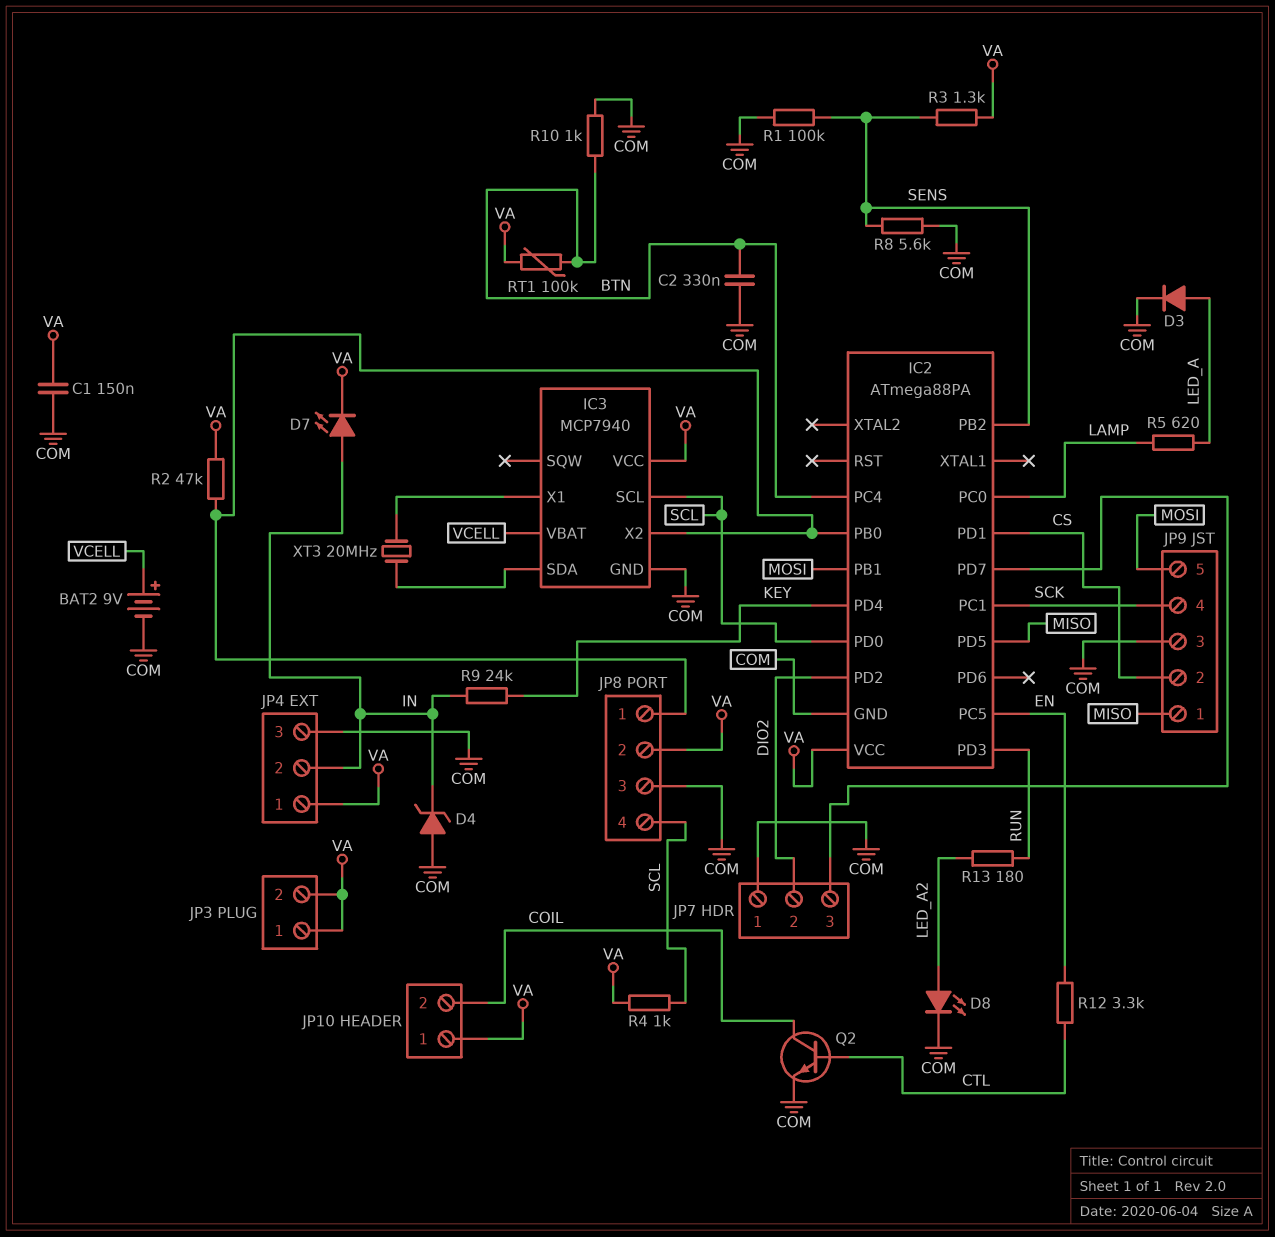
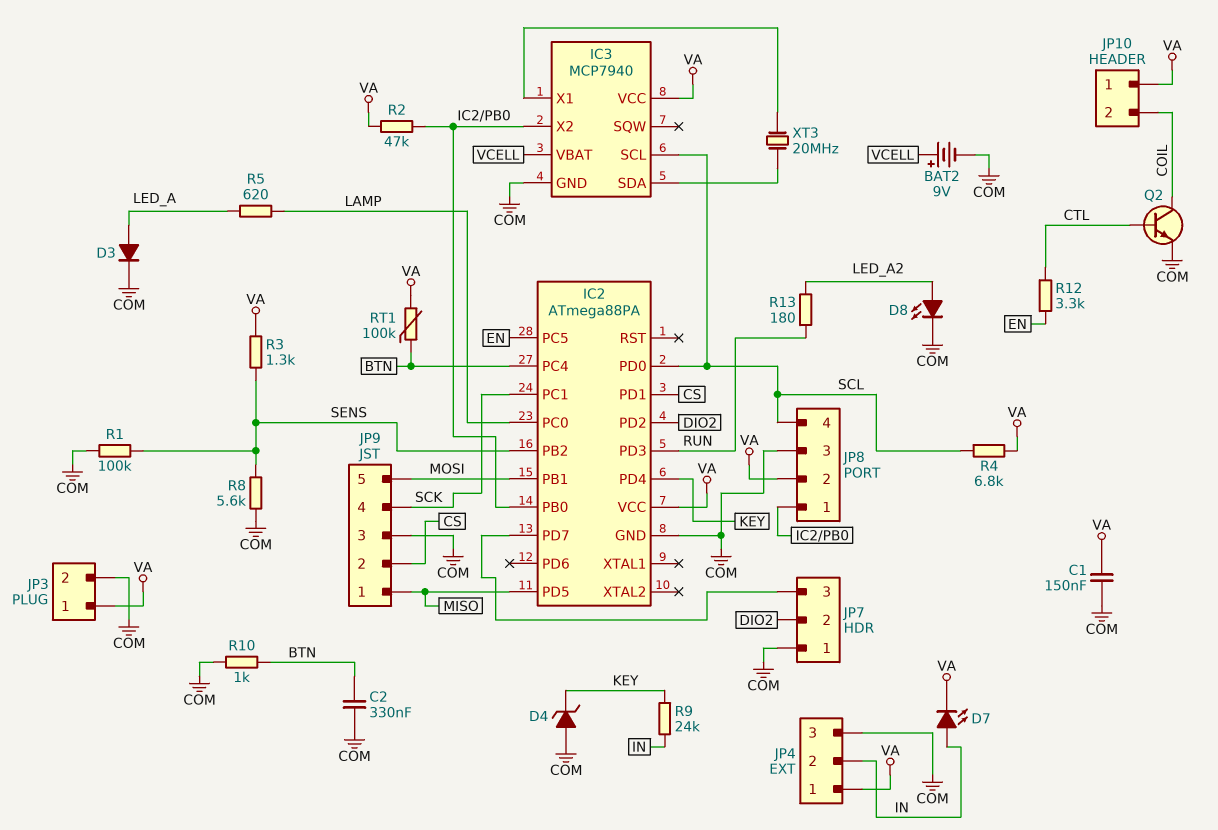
D4: zener (A COM, K IN) -> zener (A COM, K KEY)
JP3 pin 2: VA -> COM
R4: 1k (SCL, VA) -> 6.8k (SCL, VA)

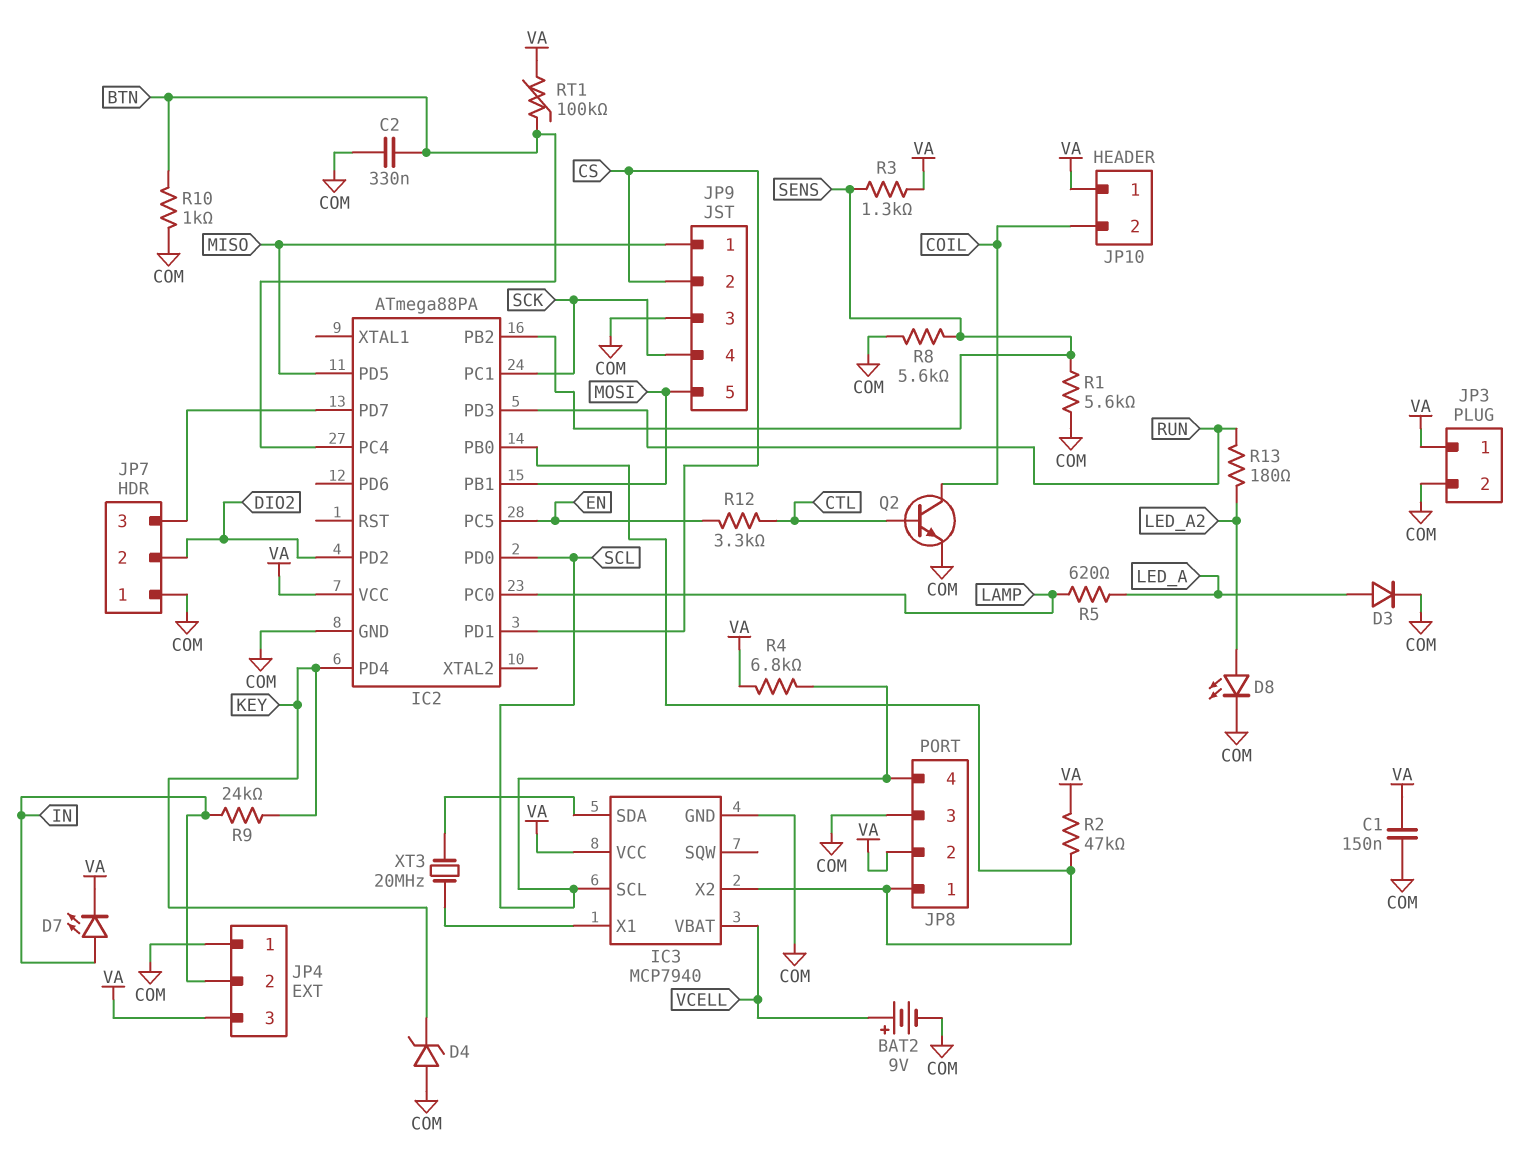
JP4 pin 1: VA -> COM
JP4 pin 3: COM -> VA
R1: 100k (COM, SENS) -> 5.6k (COM, SENS)

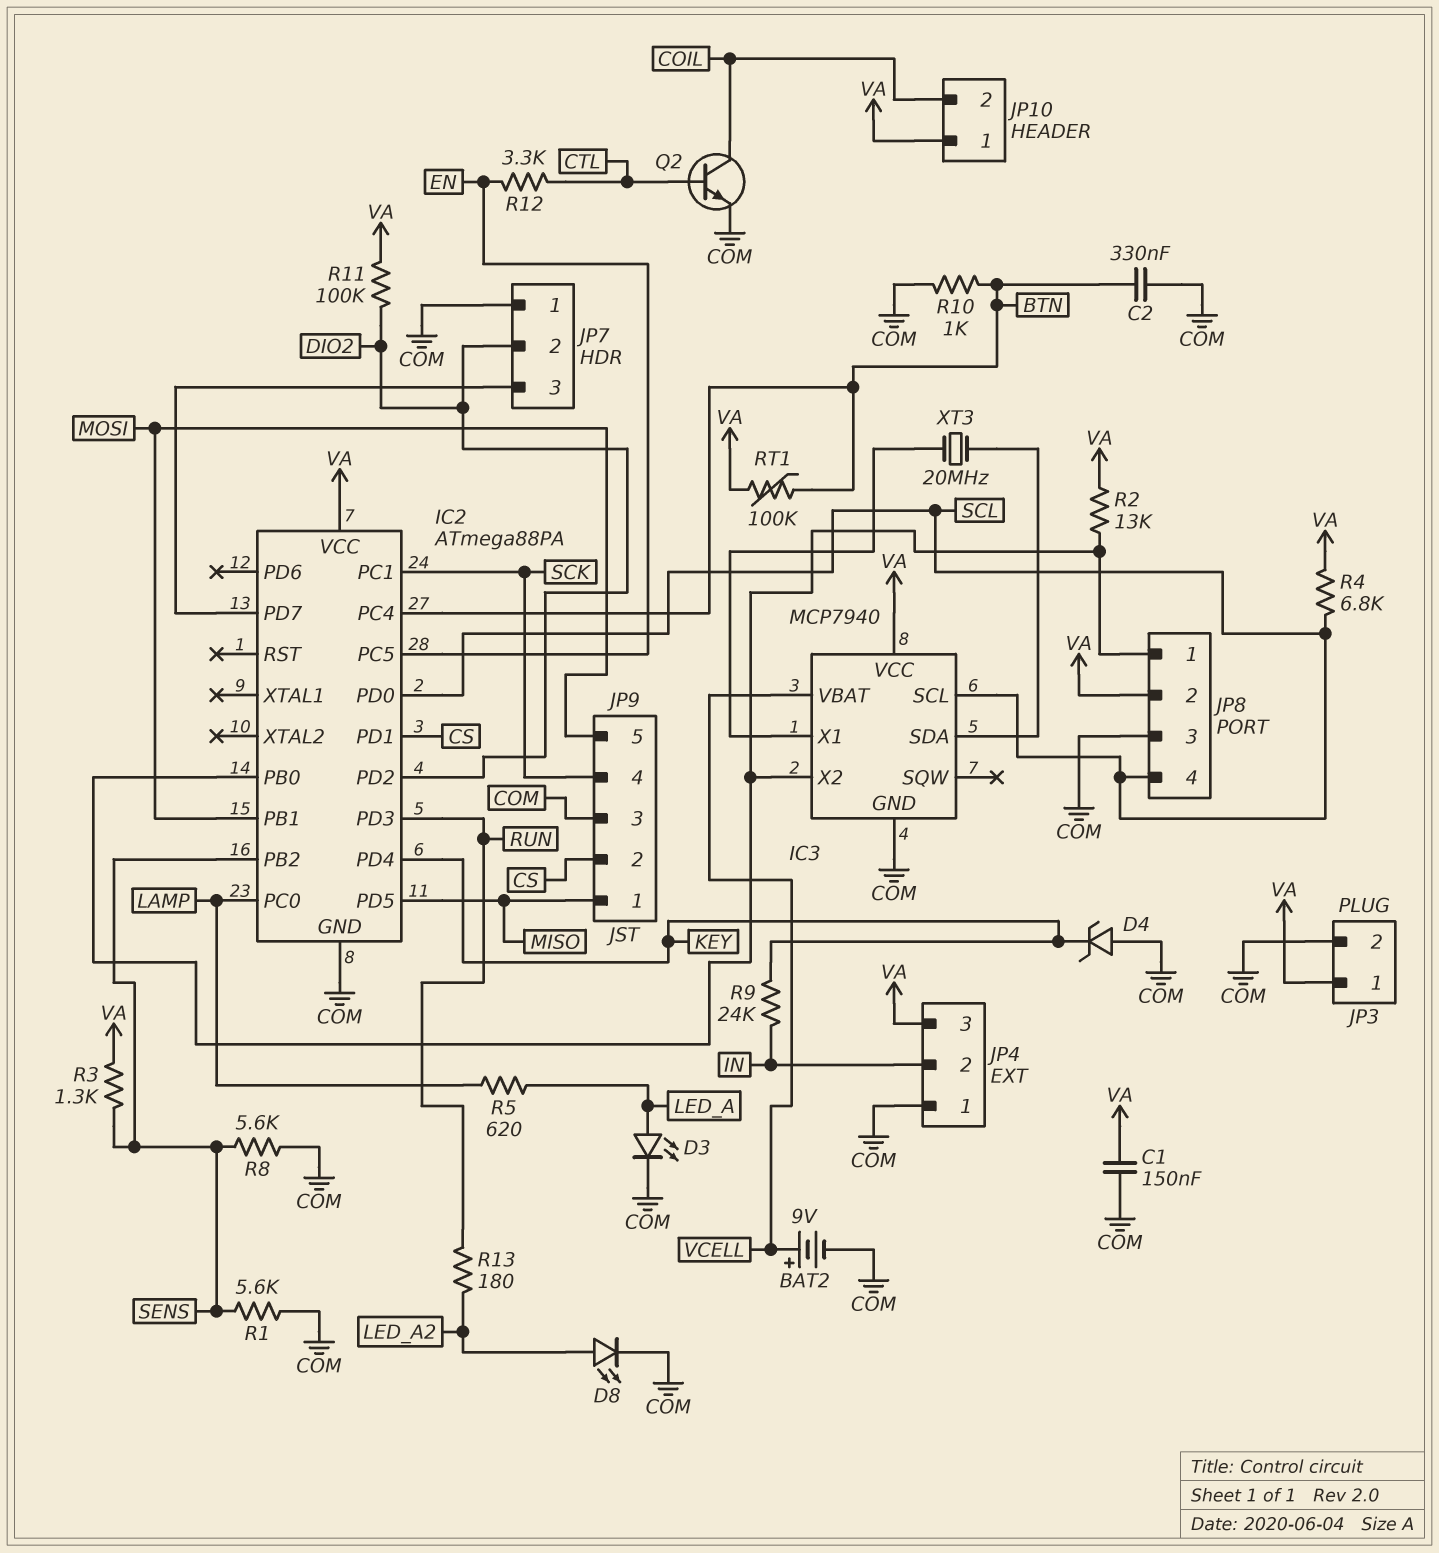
D3: diode (A LED_A, K COM) -> LED (A LED_A, K COM)
D7: LED (A IN, K VA) -> none
R2: 47k (IC2/PB0, VA) -> 13k (IC2/PB0, VA)
R11: none -> 100k (DIO2, VA)

